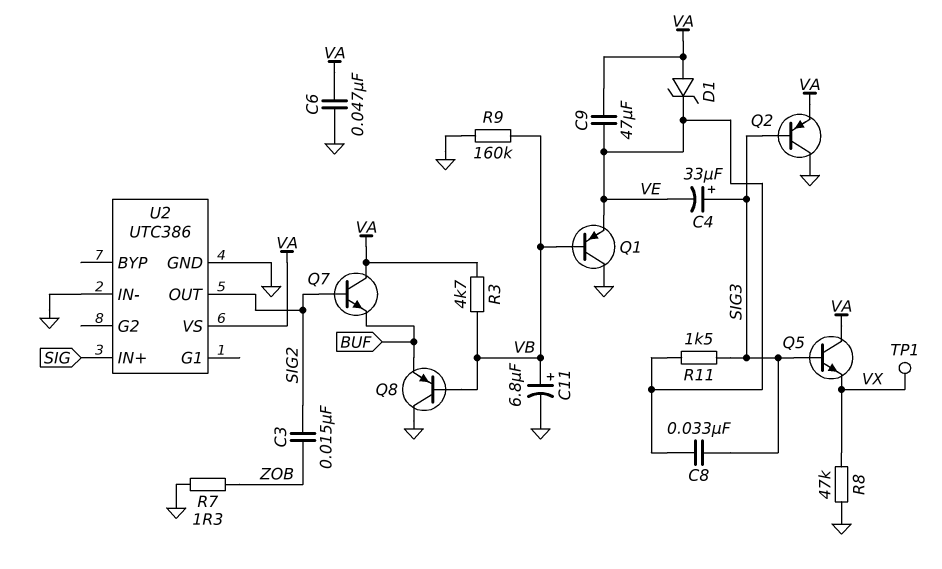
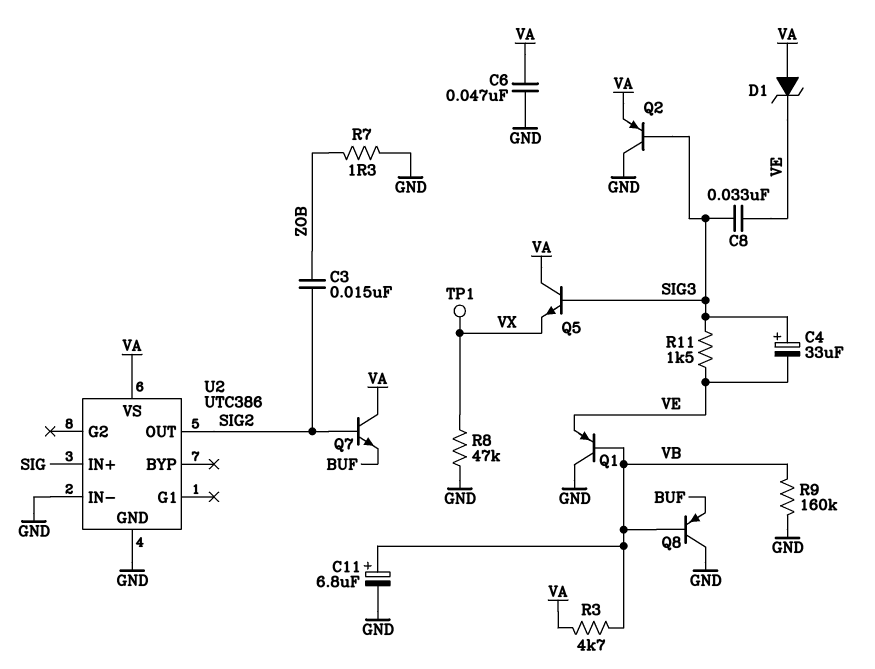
C9: 47uF (VA, VE) -> none

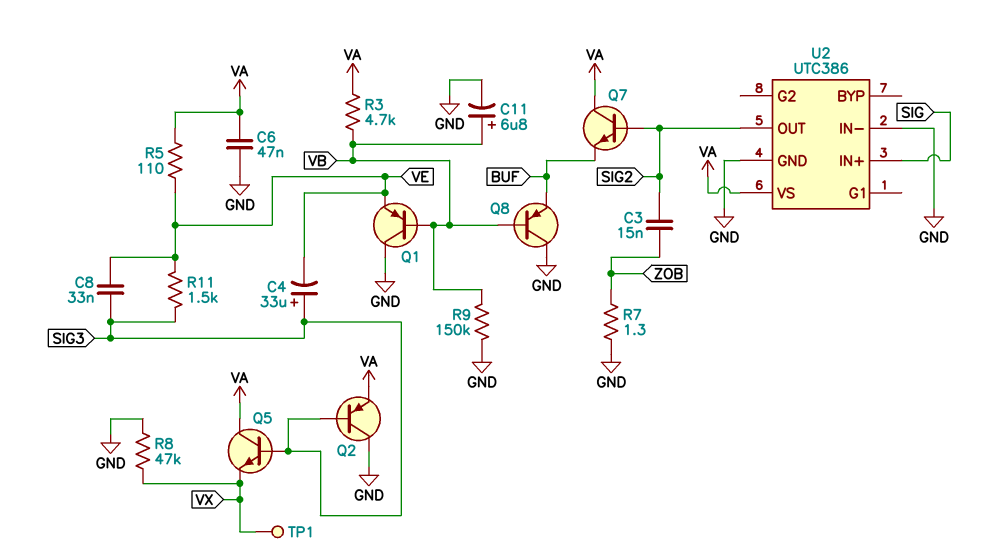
D1: zener (A VA, K VE) -> none
R5: none -> 110 (VA, VE)
R9: 160k (GND, VB) -> 150k (GND, VB)

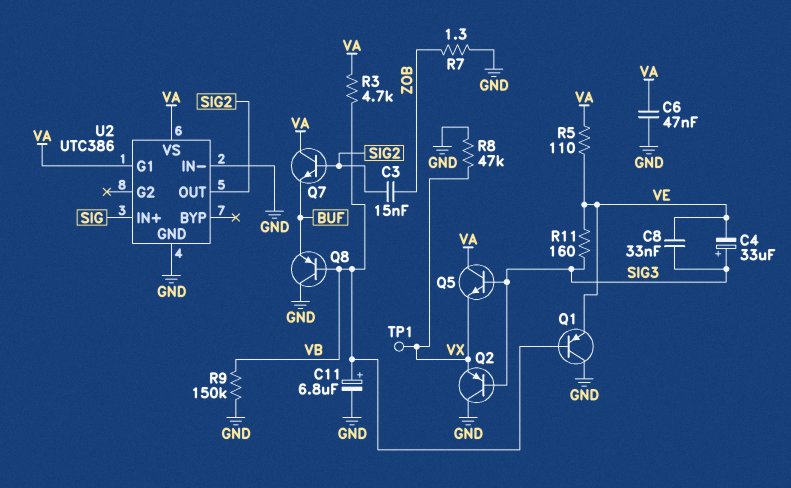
Q2: PNP (B SIG3, C GND, E VA) -> PNP (B SIG3, C GND, E VX)
R11: 1.5k (SIG3, VE) -> 160 (SIG3, VE)
U2 pin G1: none -> VA

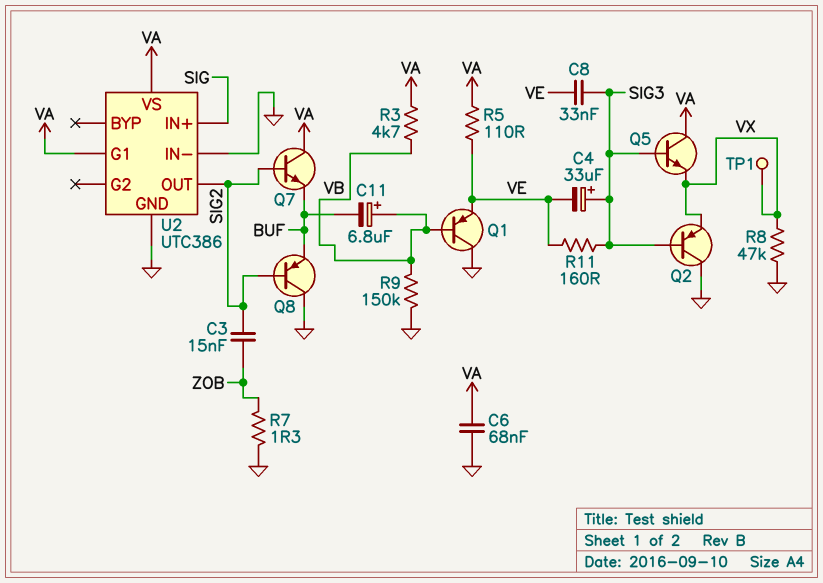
C6: 47nF (GND, VA) -> 68nF (GND, VA)
C11: 6.8uF (plus VB, minus GND) -> 6.8uF (plus VB, minus BUF)
Q8: PNP (B VB, C GND, E BUF) -> PNP (B SIG2, C GND, E BUF)

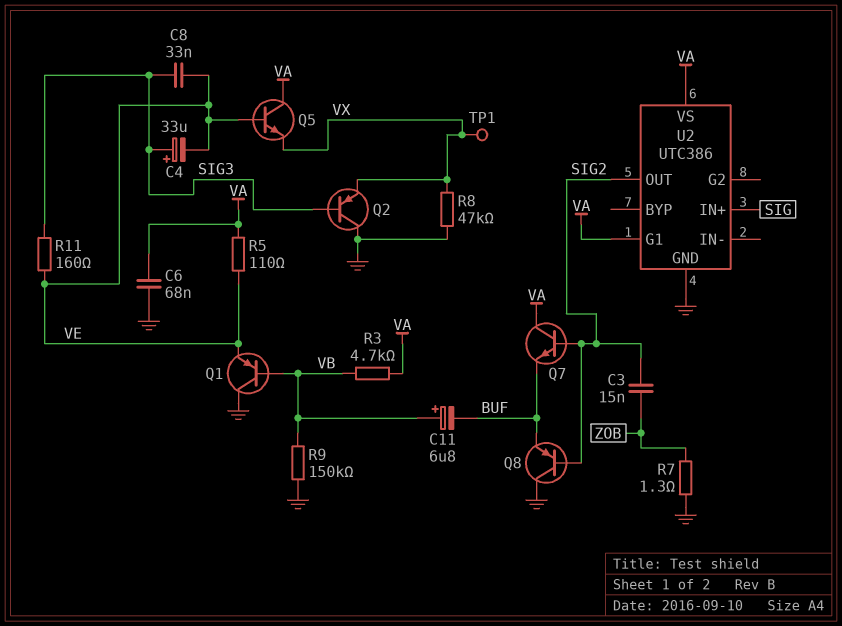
Q5: NPN (B SIG3, C VA, E VX) -> NPN (B VE, C VA, E VX)
U2 pin IN-: GND -> none

